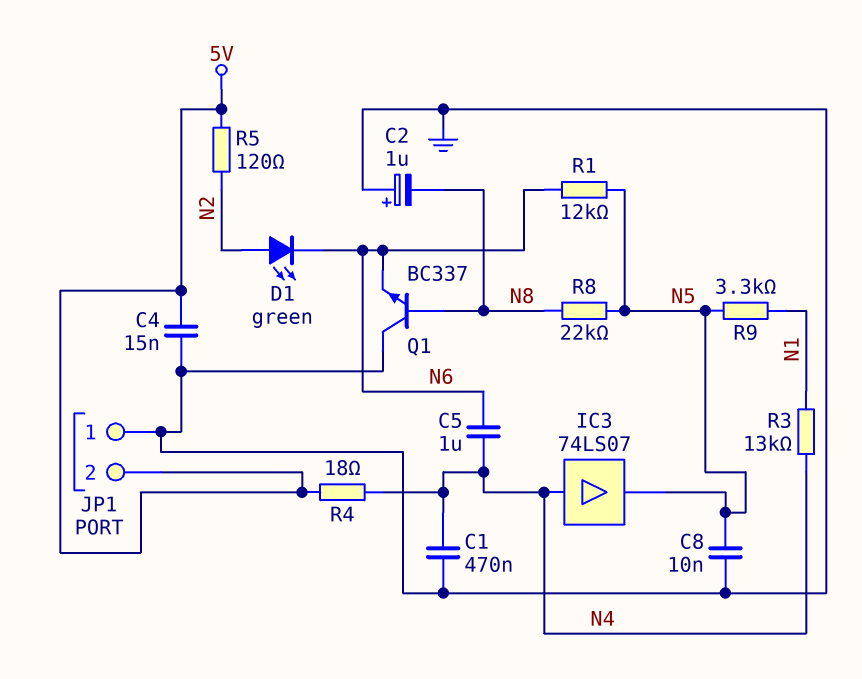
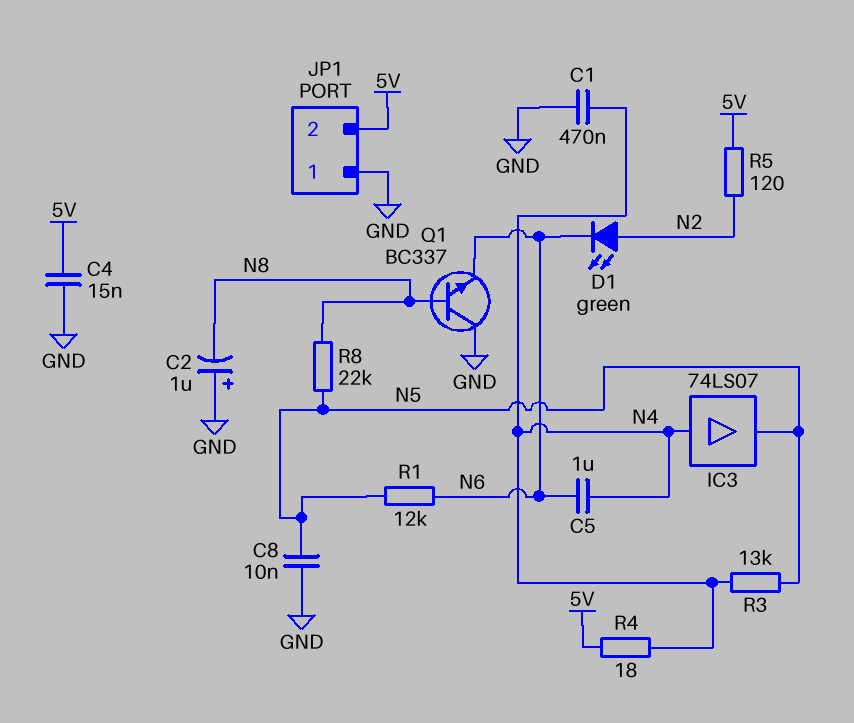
R3: 13k (N1, N4) -> 13k (N4, N5)
R9: 3.3k (N1, N5) -> none

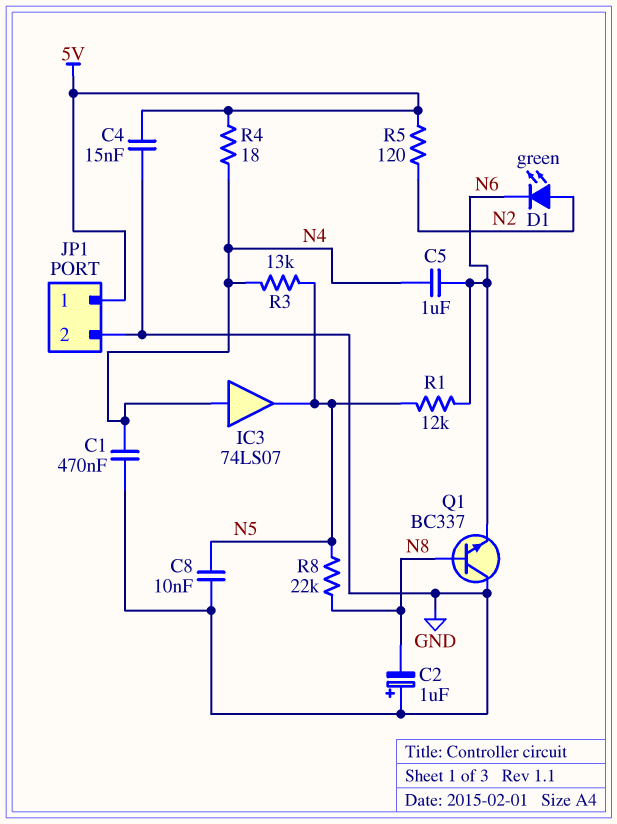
JP1 pin 1: GND -> 5V
JP1 pin 2: 5V -> GND

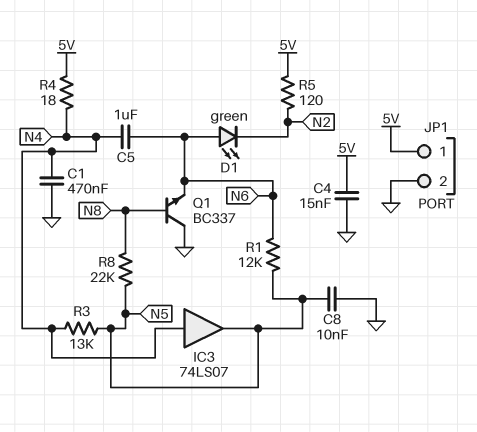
C2: 1uF (plus GND, minus N8) -> none
D1: LED green (A N2, K N6) -> LED green (A N6, K N2)

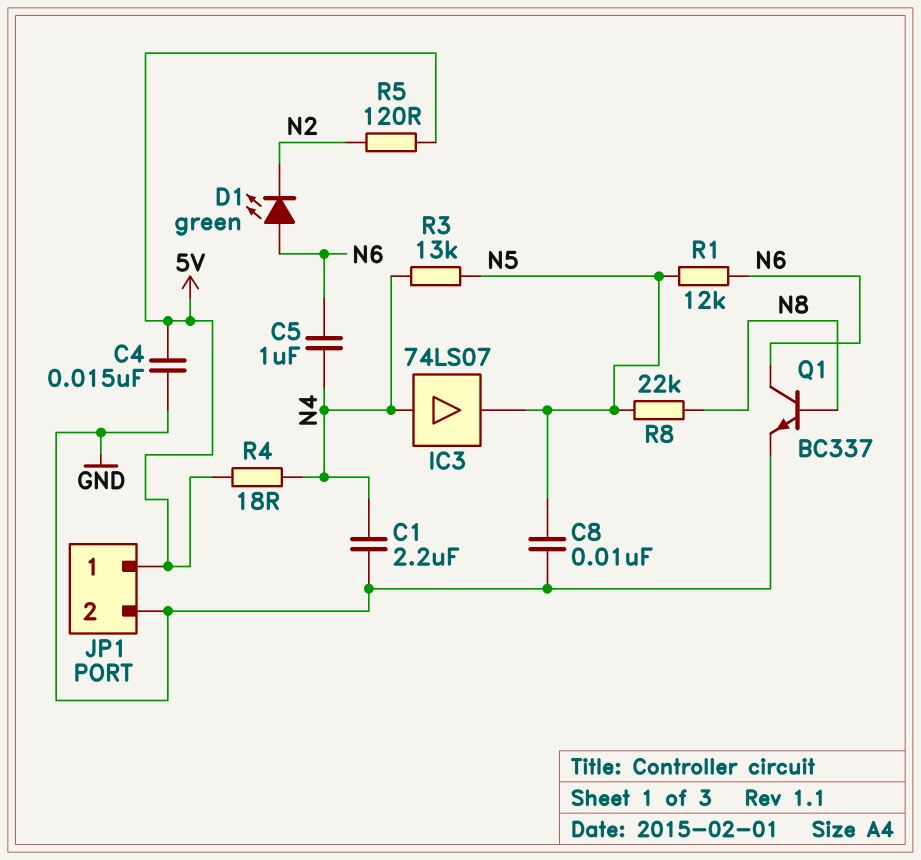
C1: 470nF (GND, N4) -> 2.2uF (GND, N4)
Q1: NPN BC337 (B N8, C GND, E N6) -> NPN BC337 (B N8, C N6, E GND)

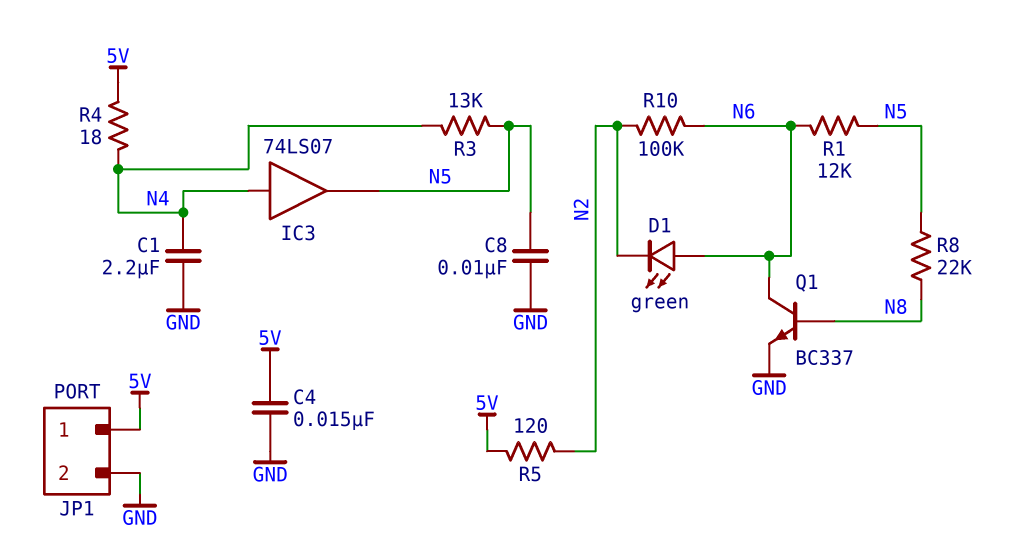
C5: 1uF (N4, N6) -> none
R10: none -> 100k (N2, N6)

